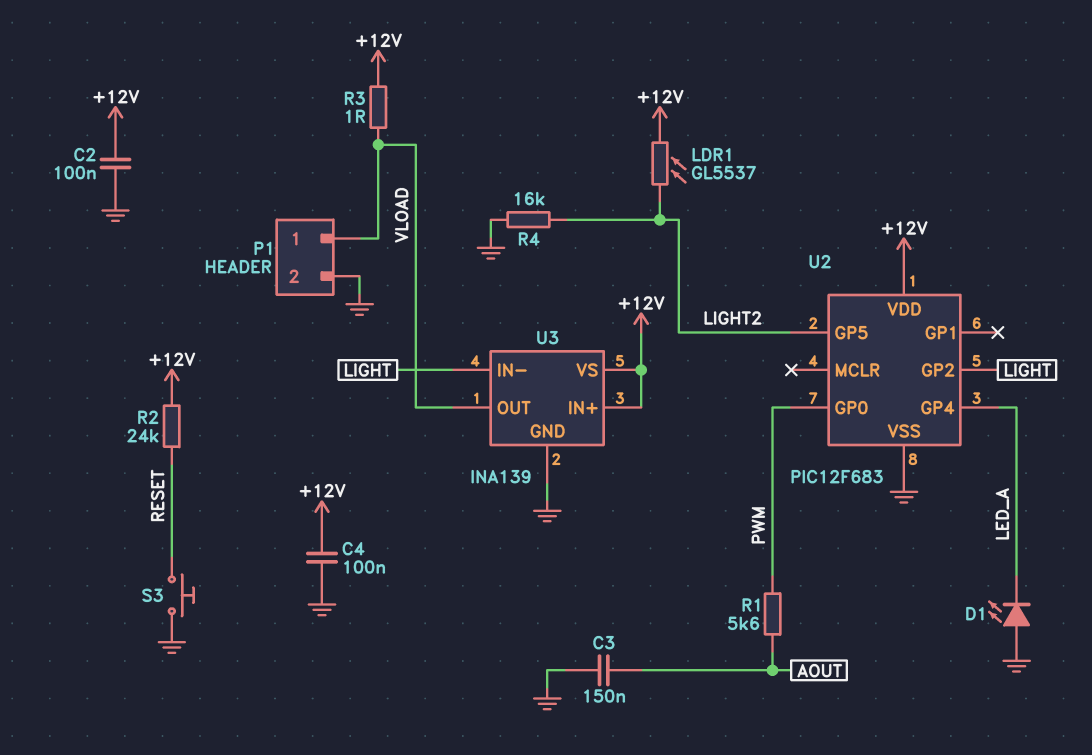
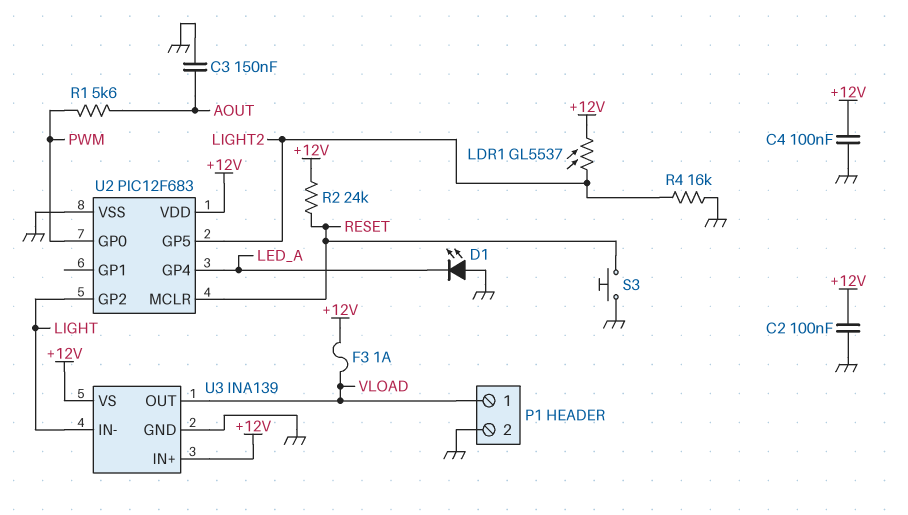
F3: none -> 1A (+12V, VLOAD)
R3: 1 (+12V, VLOAD) -> none
U2 pin MCLR: none -> RESET

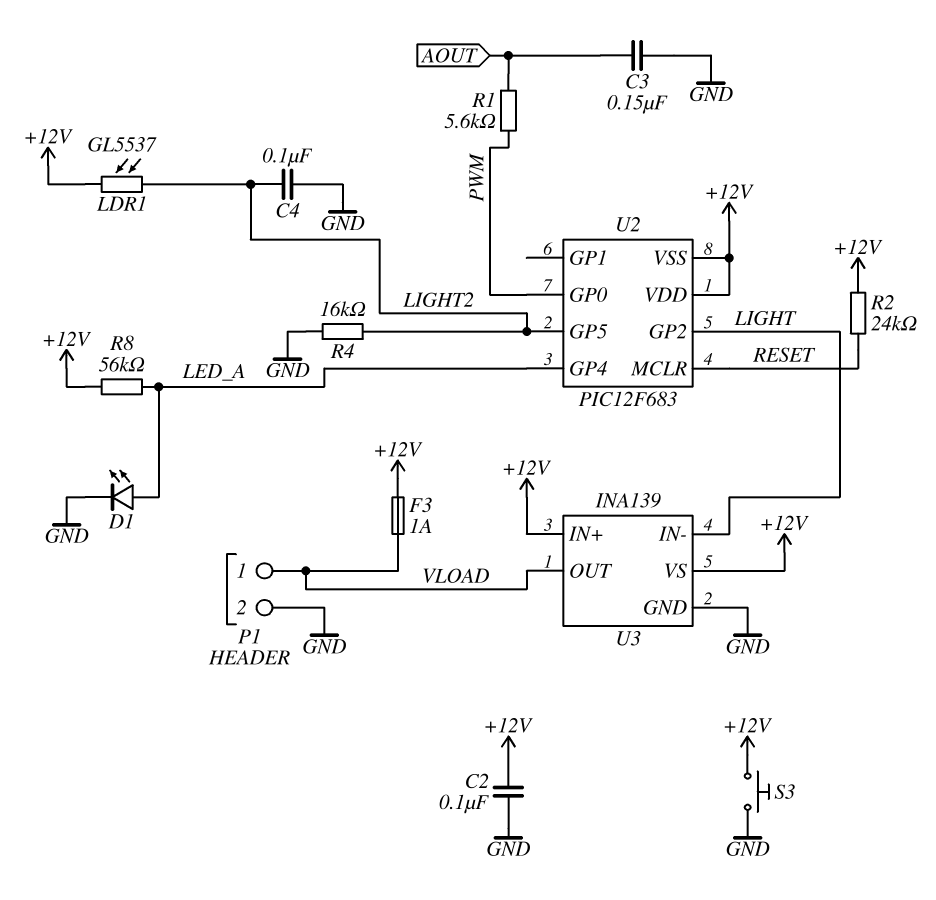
C4: 100nF (+12V, GND) -> 100nF (GND, LIGHT2)
D1: LED (A GND, K LED_A) -> LED (A LED_A, K GND)
R8: none -> 56k (+12V, LED_A)
S3: button (GND, RESET) -> button (+12V, GND)
U2 pin VSS: GND -> +12V

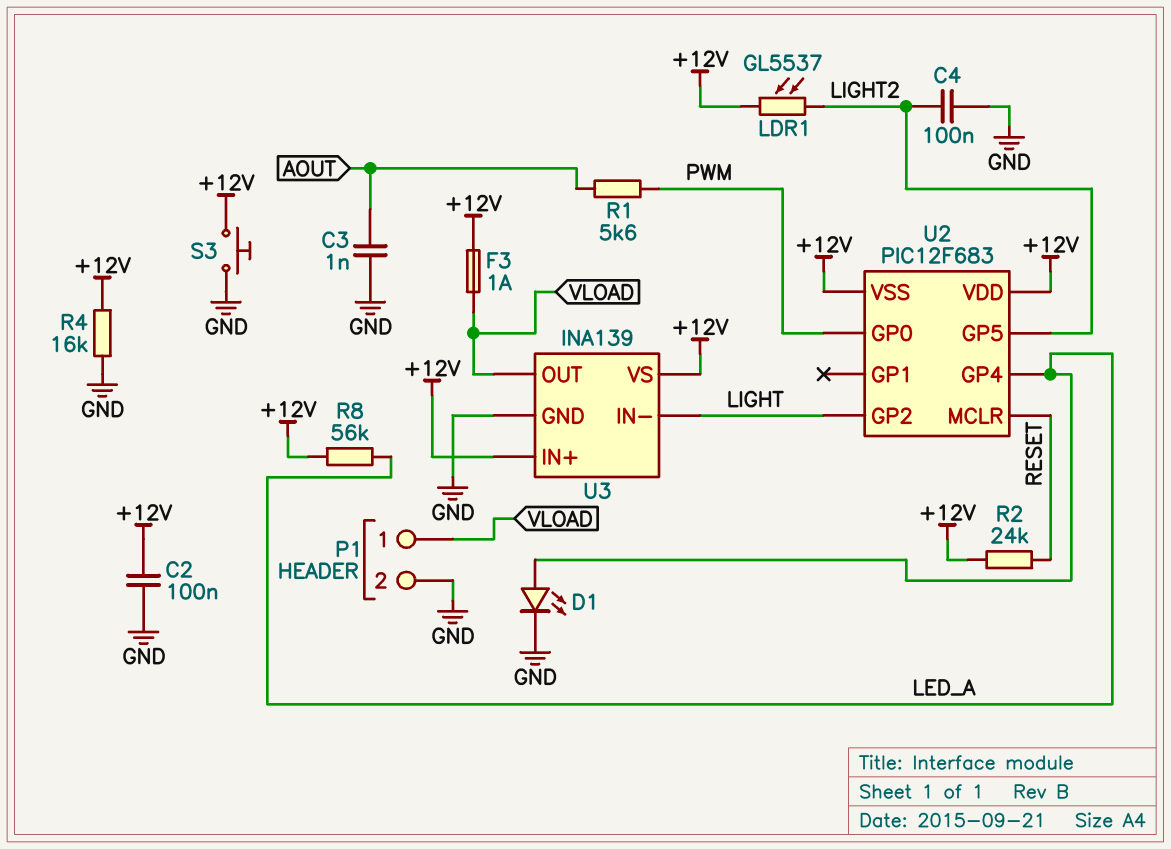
C3: 150nF (AOUT, GND) -> 1nF (AOUT, GND)
R4: 16k (GND, LIGHT2) -> 16k (+12V, GND)

